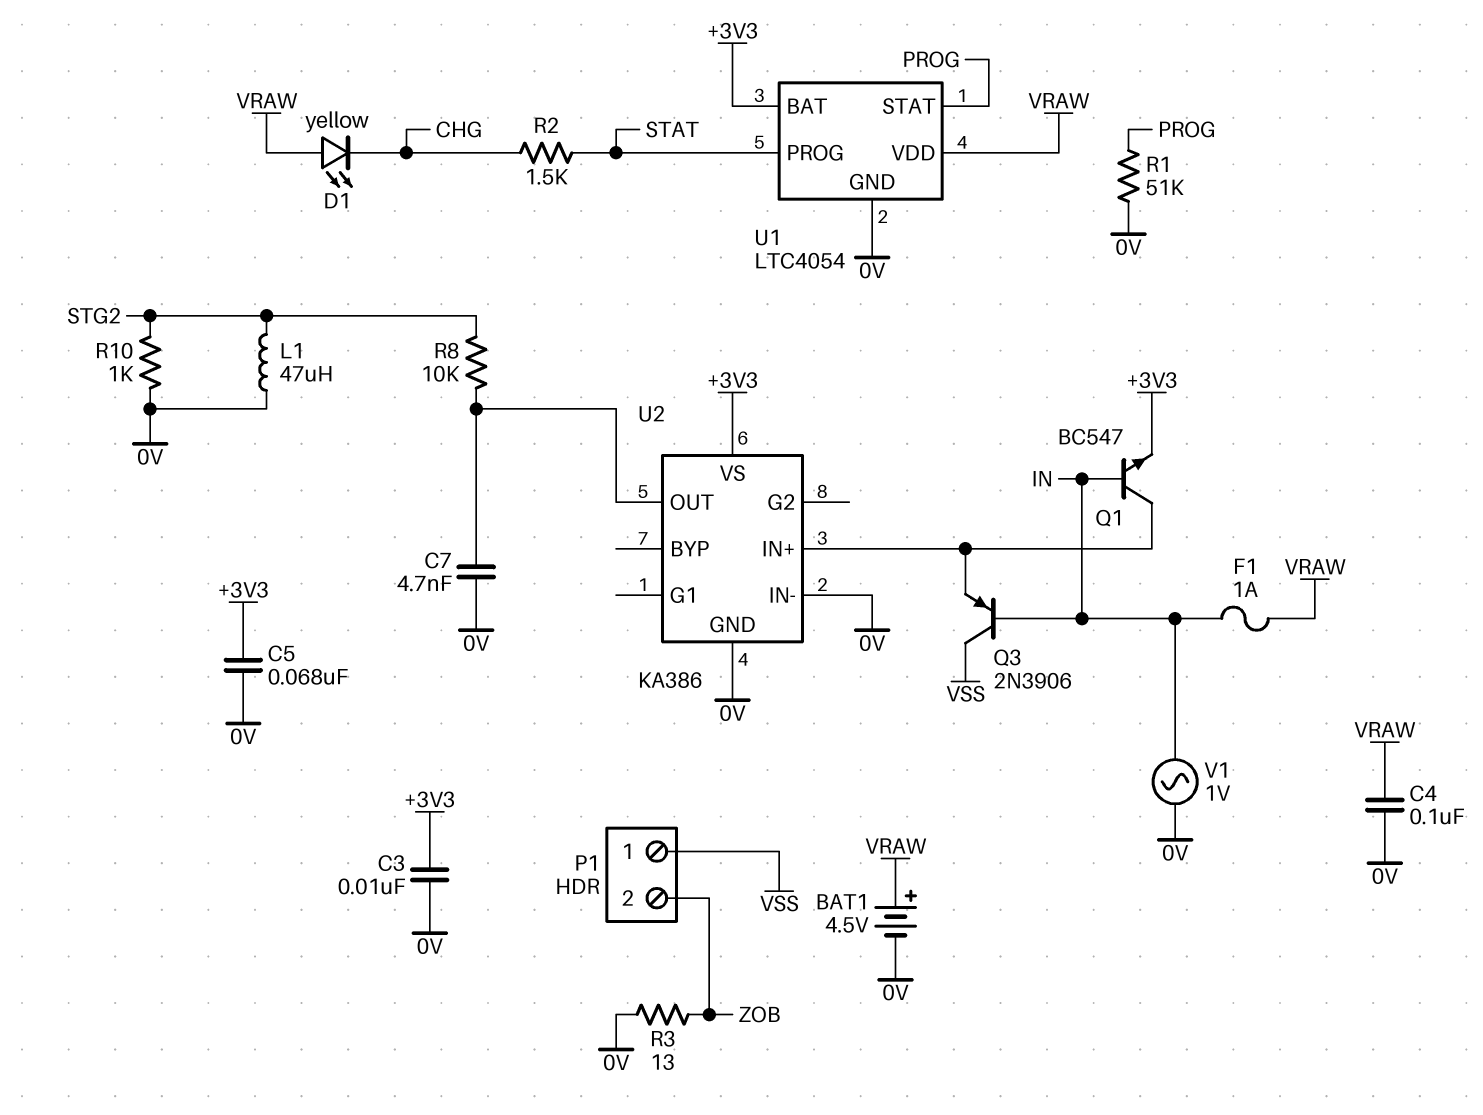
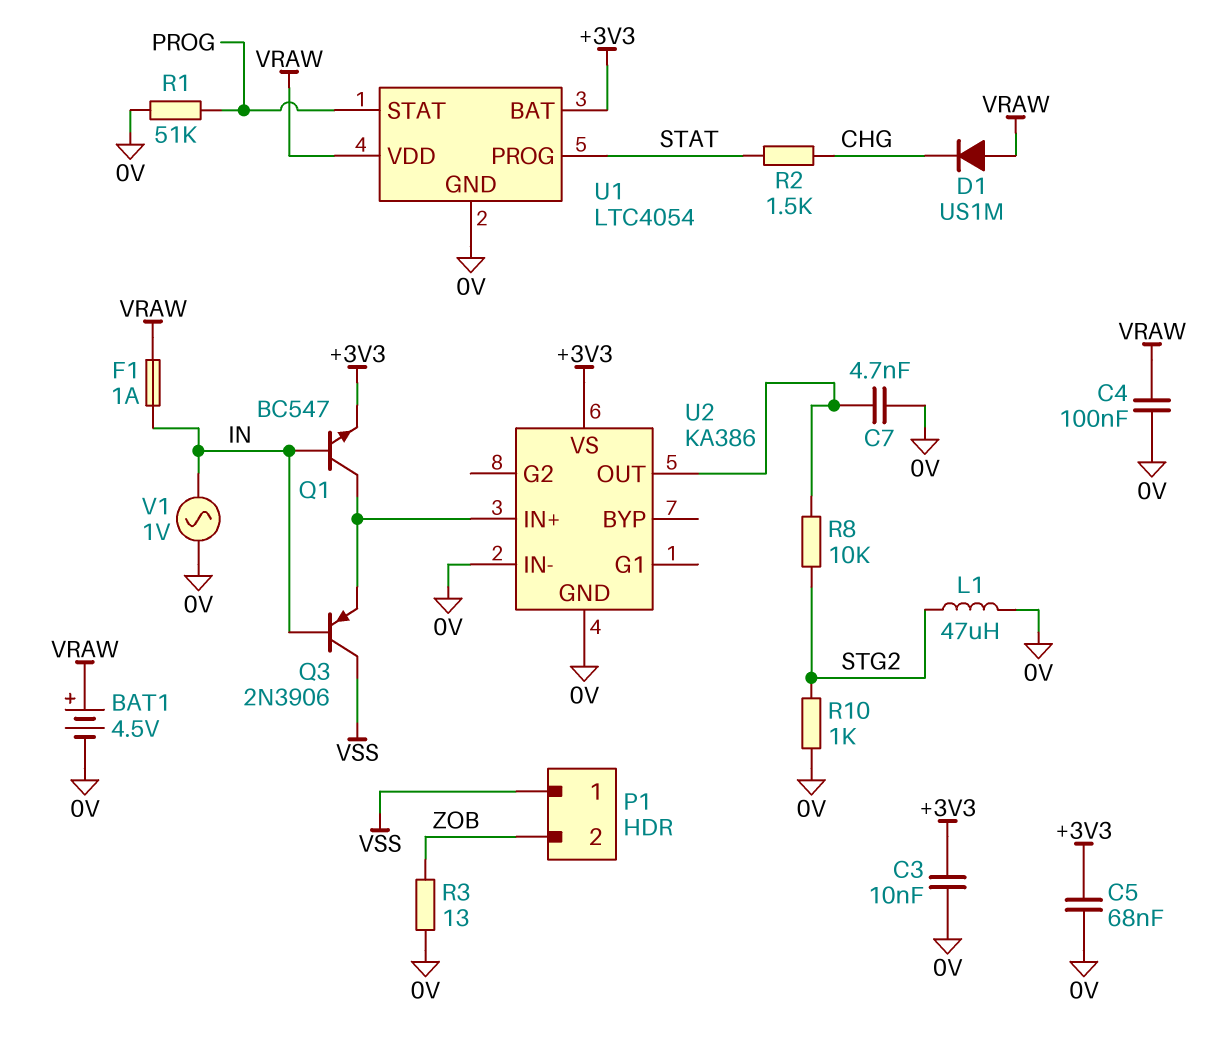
D1: LED yellow (A VRAW, K CHG) -> diode US1M (A VRAW, K CHG)

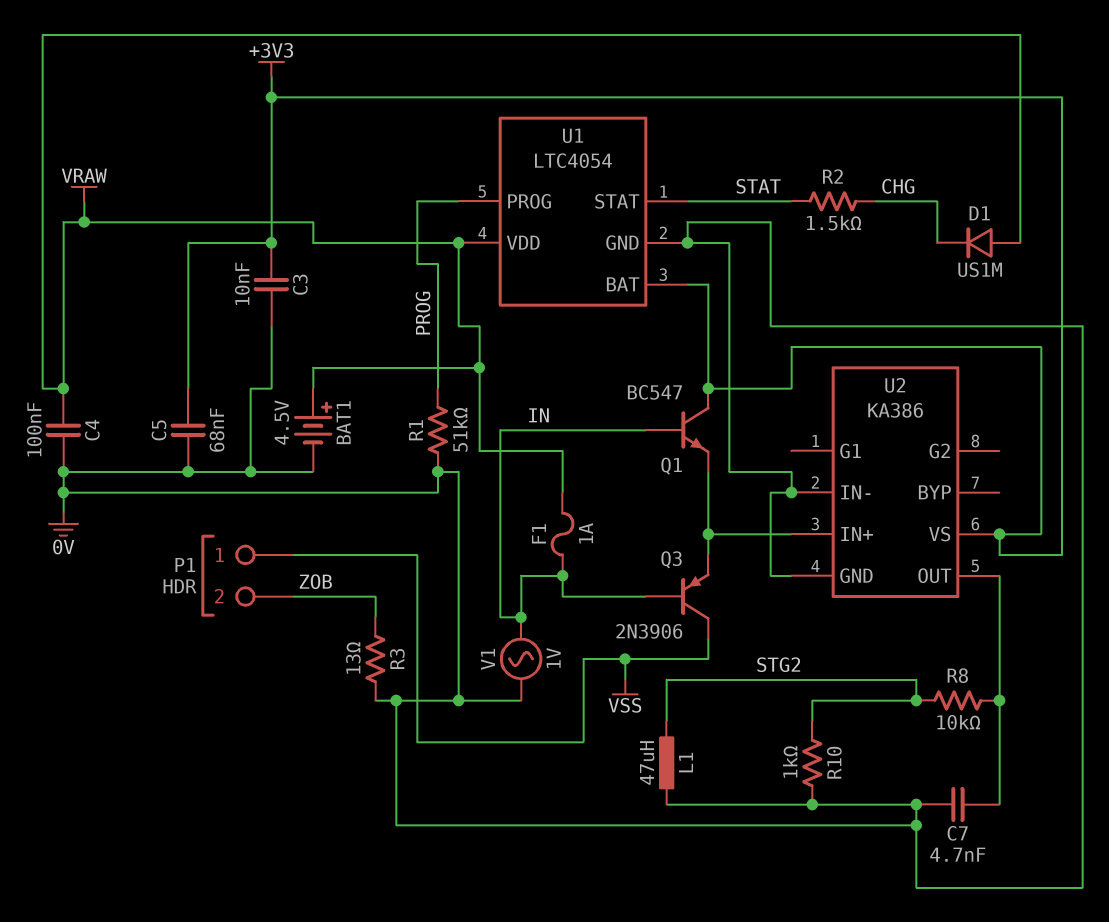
Q1: NPN BC547 (B IN, C U2/IN+, E +3V3) -> NPN BC547 (B IN, C +3V3, E U2/IN+)
U1 pin PROG: STAT -> PROG
U1 pin STAT: PROG -> STAT

